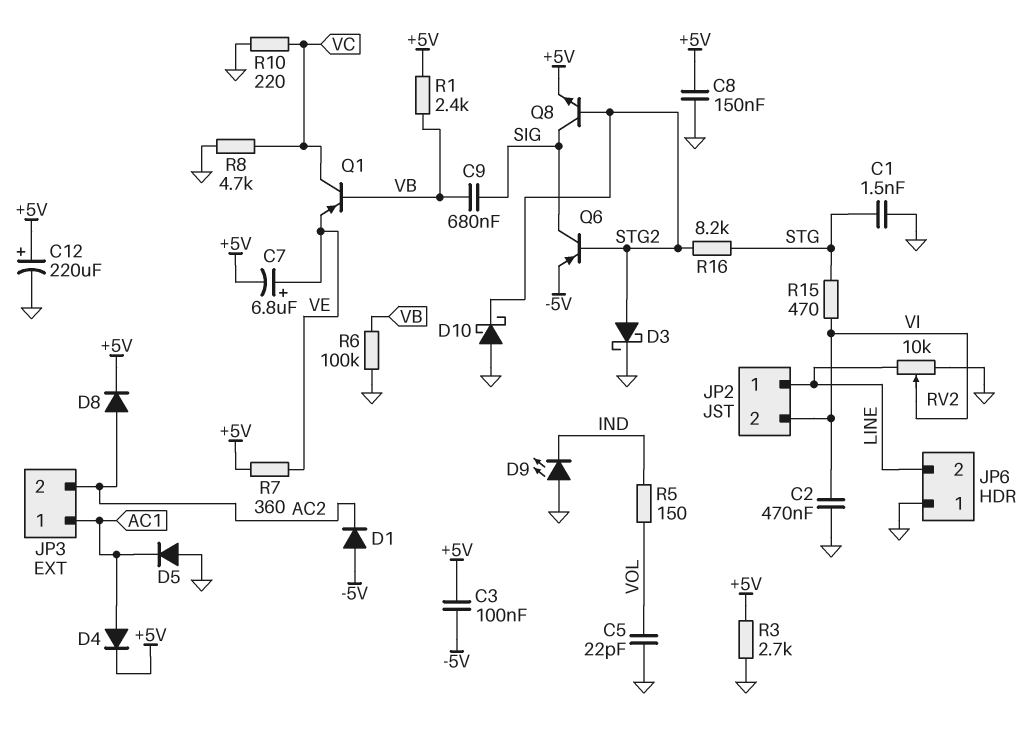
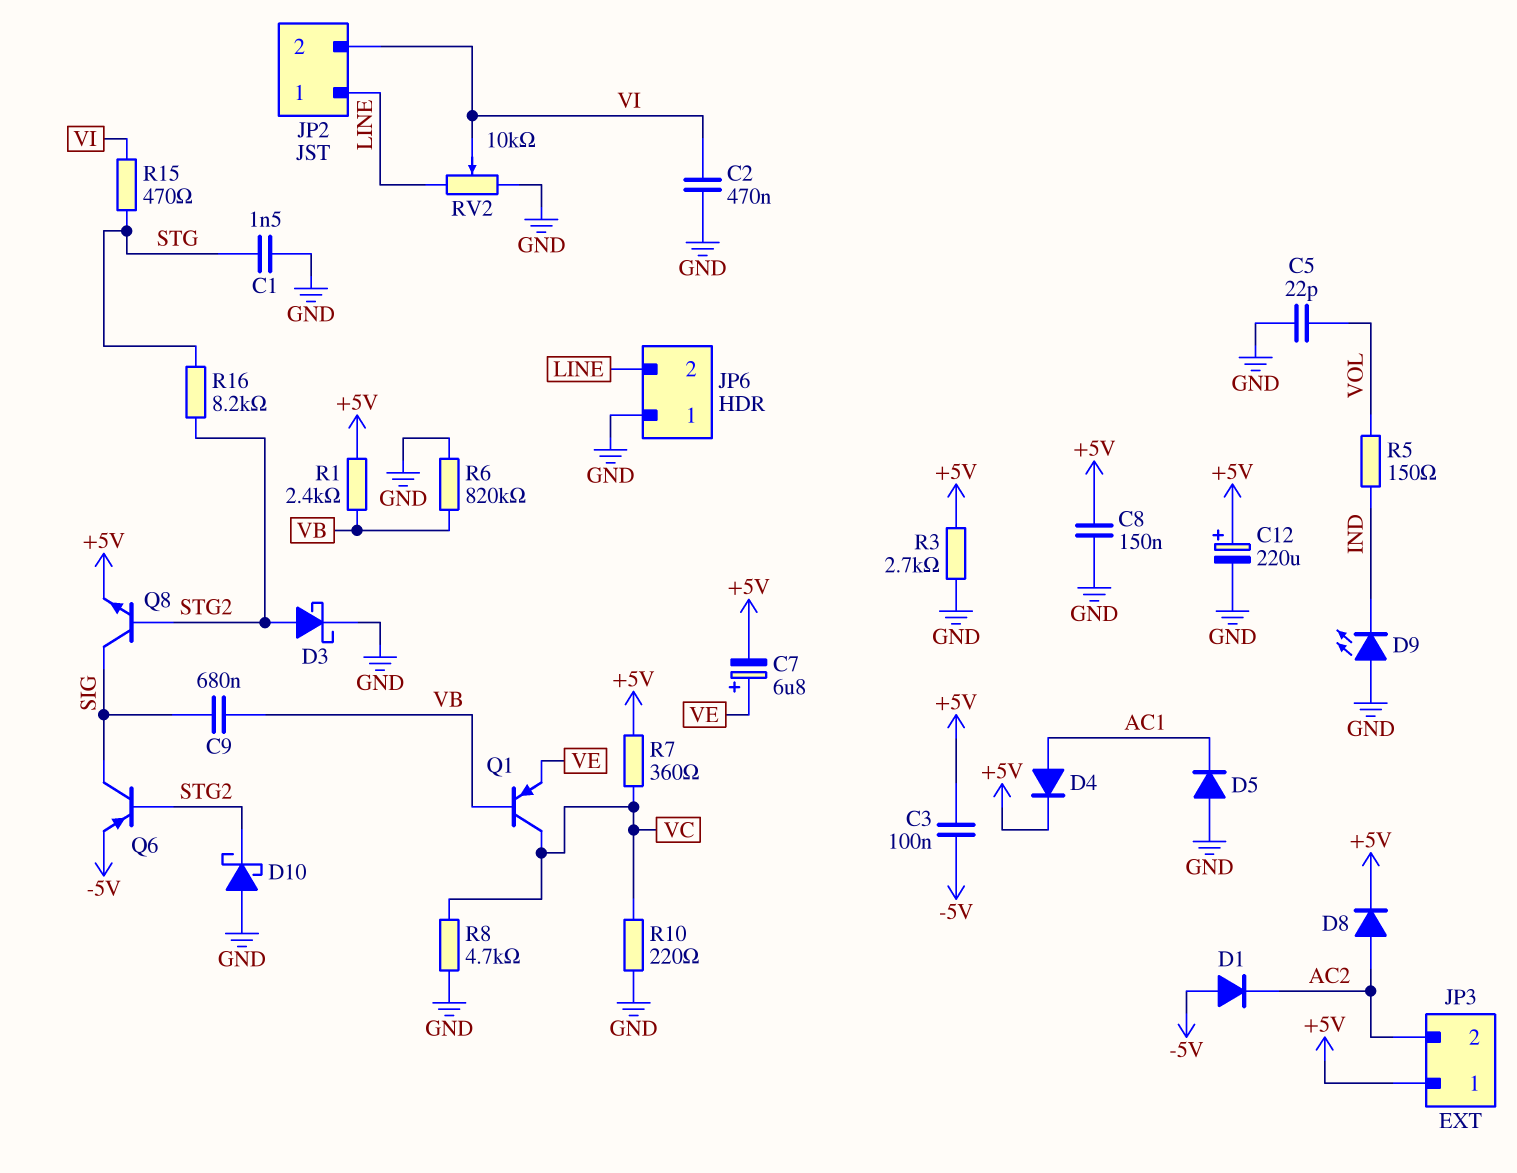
JP3 pin 1: AC1 -> +5V
R6: 100k (GND, VB) -> 820k (GND, VB)
R7: 360 (+5V, VE) -> 360 (+5V, VC)

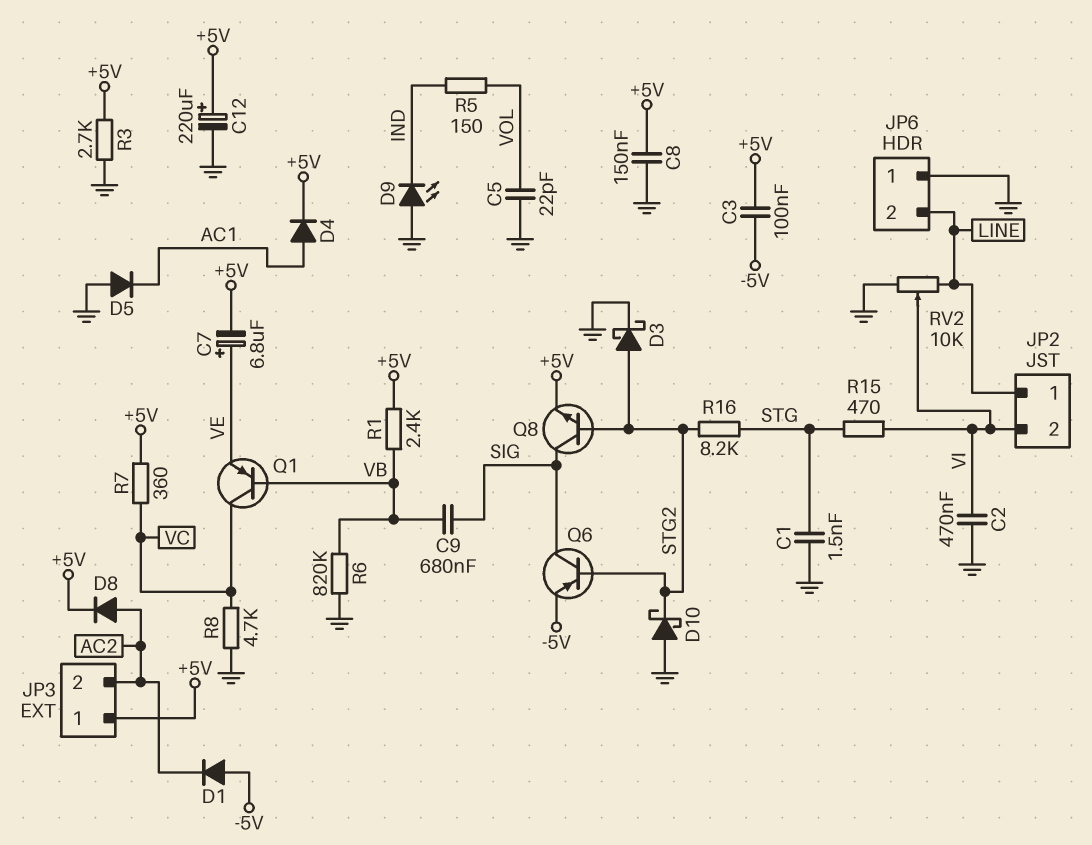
R10: 220 (GND, VC) -> none

